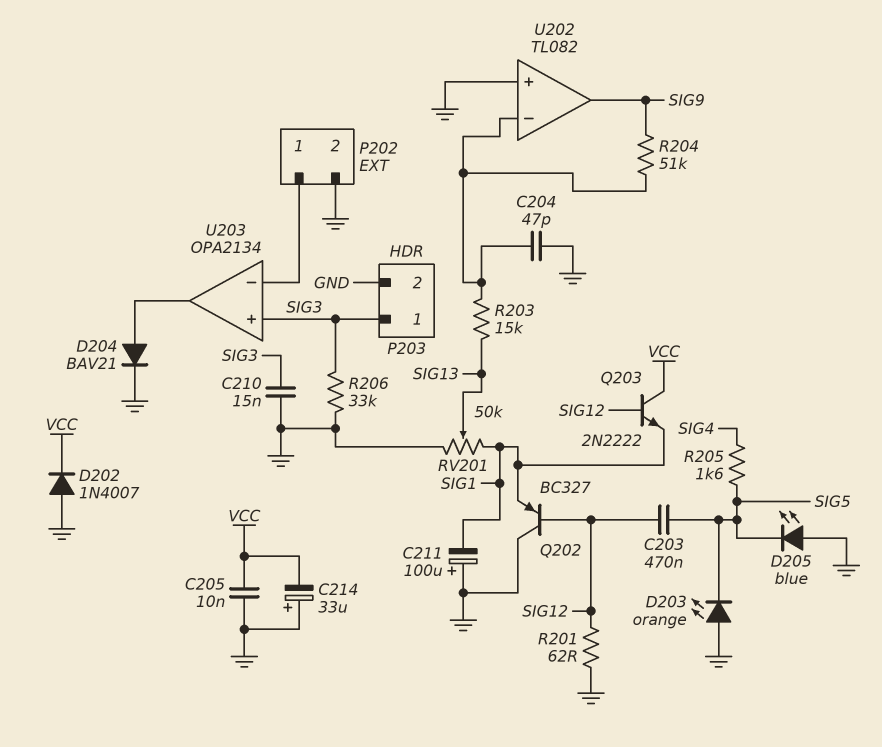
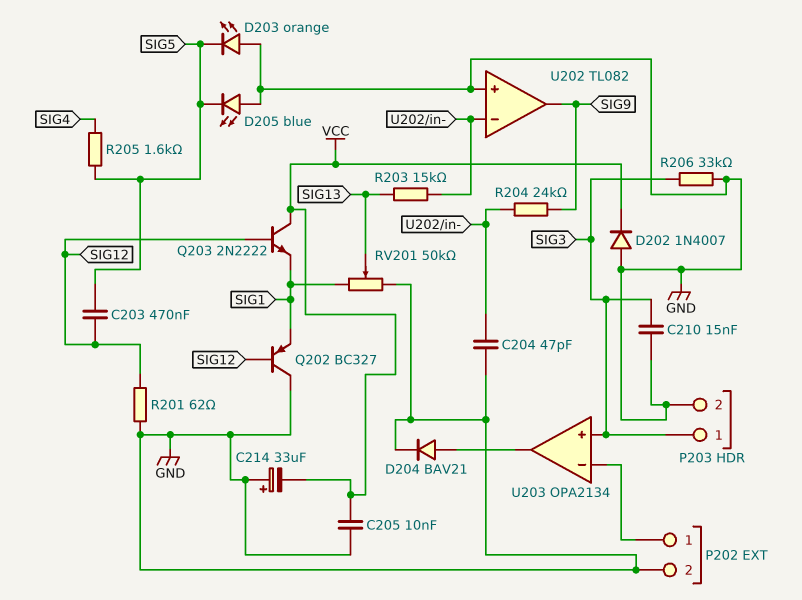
C211: 100uF (plus GND, minus SIG1) -> none
R204: 51k (SIG9, U202/in-) -> 24k (SIG9, U202/in-)

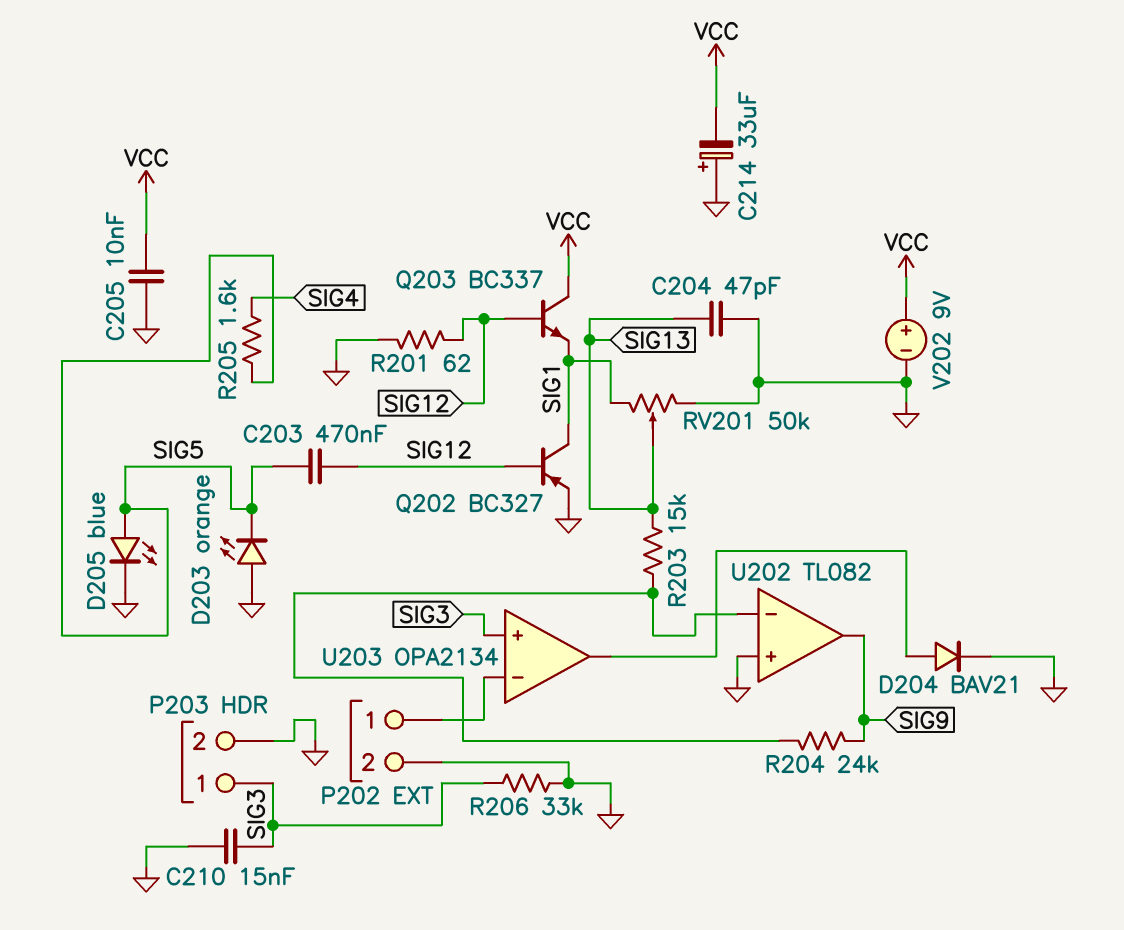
C204: 47pF (GND, U202/in-) -> 47pF (GND, SIG13)
D202: diode 1N4007 (A GND, K VCC) -> none
D205: LED blue (A GND, K SIG5) -> LED blue (A SIG5, K GND)
Q202: PNP BC327 (B SIG12, C GND, E SIG1) -> PNP BC327 (B SIG12, C SIG1, E GND)
Q203: NPN 2N2222 (B SIG12, C VCC, E SIG1) -> NPN BC337 (B SIG12, C VCC, E SIG1)
V202: none -> 9V (plus VCC, minus GND)

